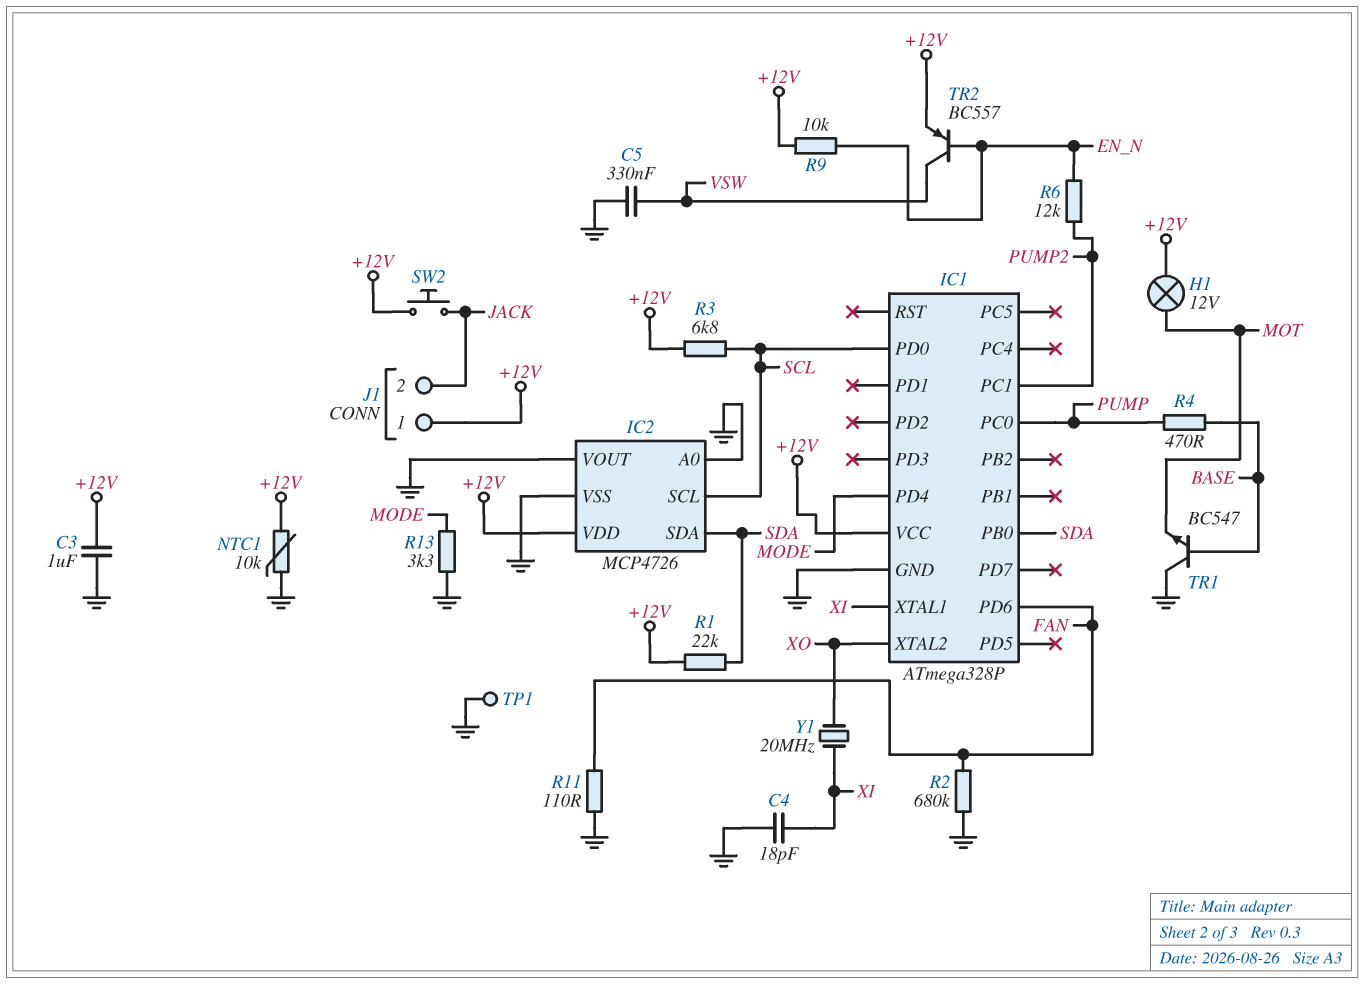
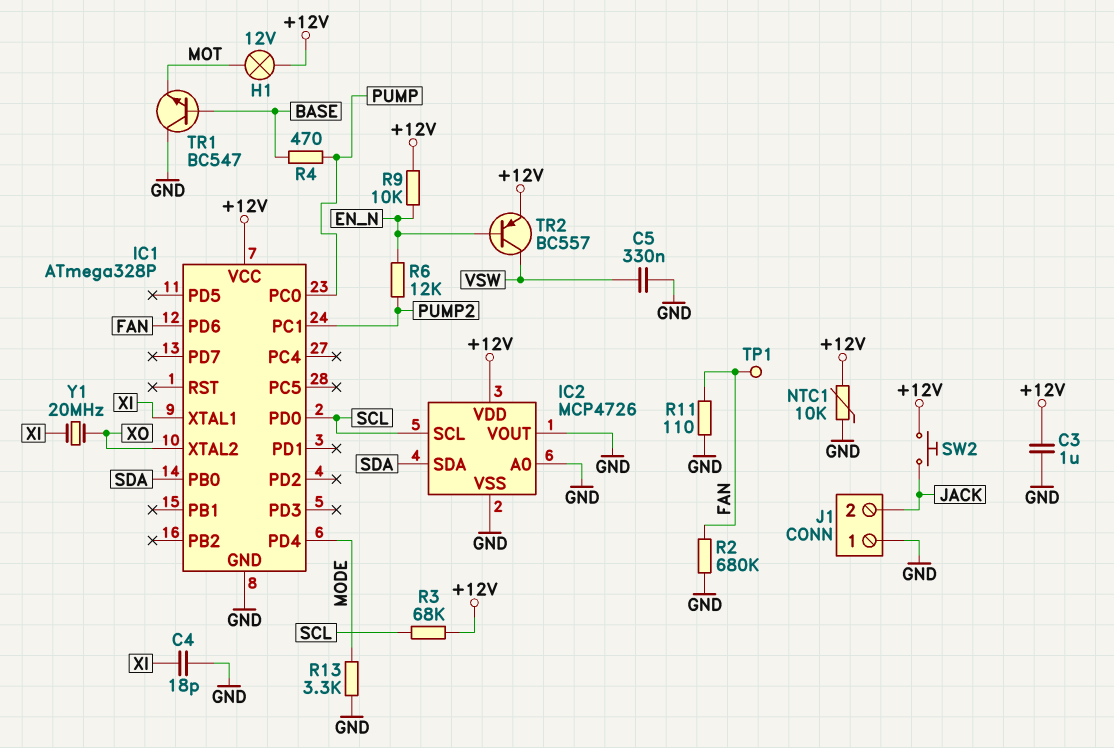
J1 pin 1: +12V -> GND
R1: 22k (+12V, SDA) -> none
R3: 6.8k (+12V, SCL) -> 68k (+12V, SCL)
TP1: test point (GND) -> test point (FAN)

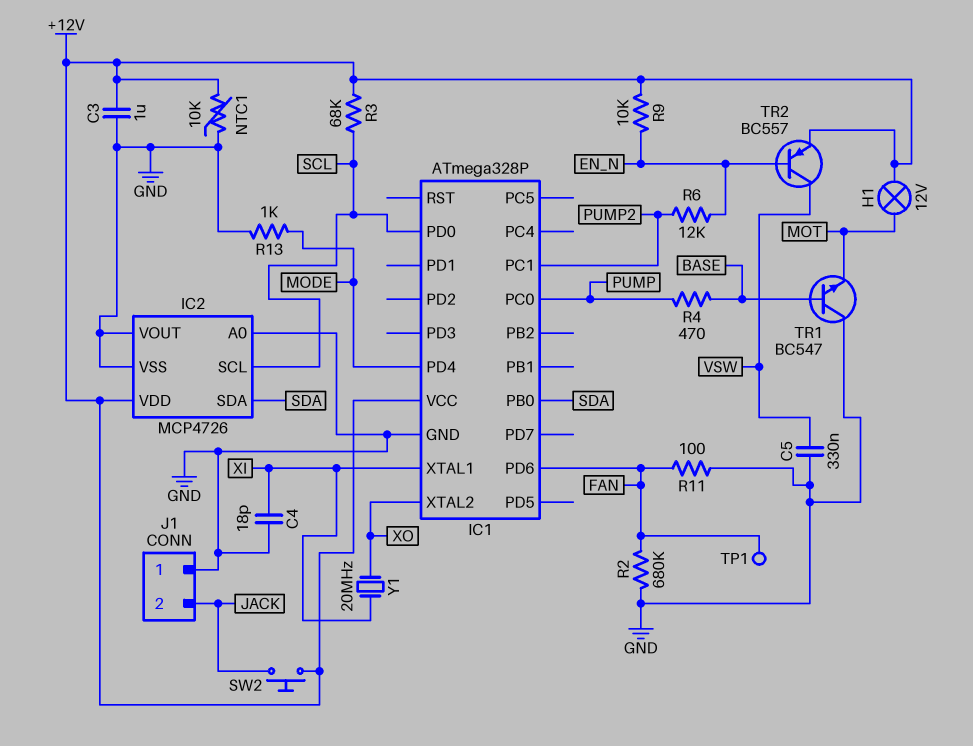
R11: 110 (FAN, GND) -> 100 (FAN, GND)
R13: 3.3k (GND, MODE) -> 1k (GND, MODE)

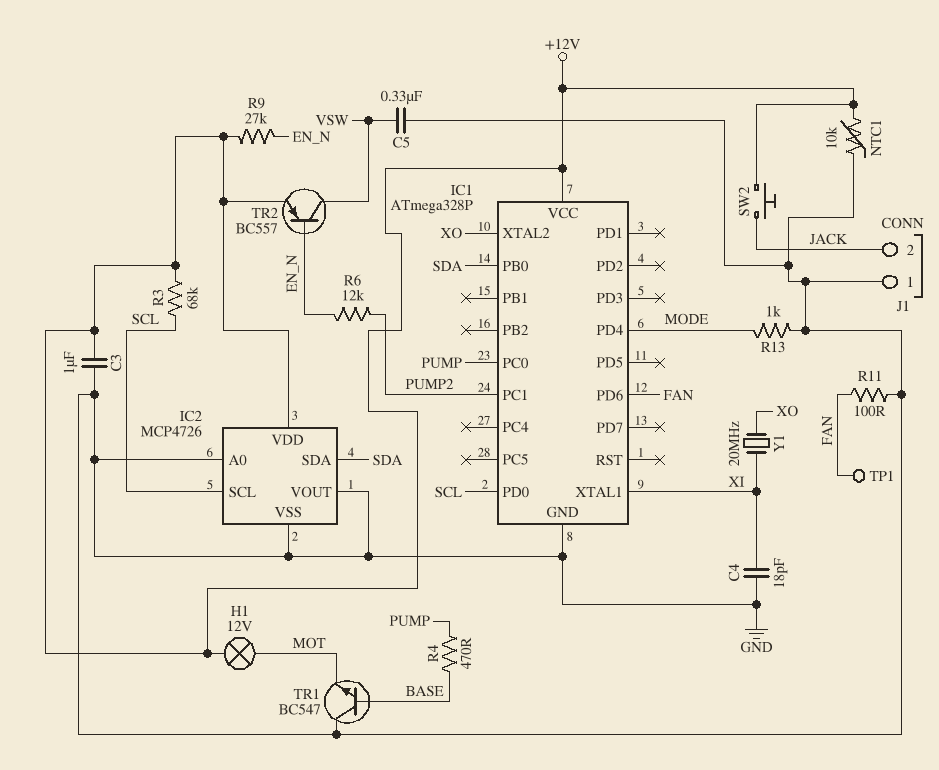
R2: 680k (FAN, GND) -> none
R9: 10k (+12V, EN_N) -> 27k (+12V, EN_N)

